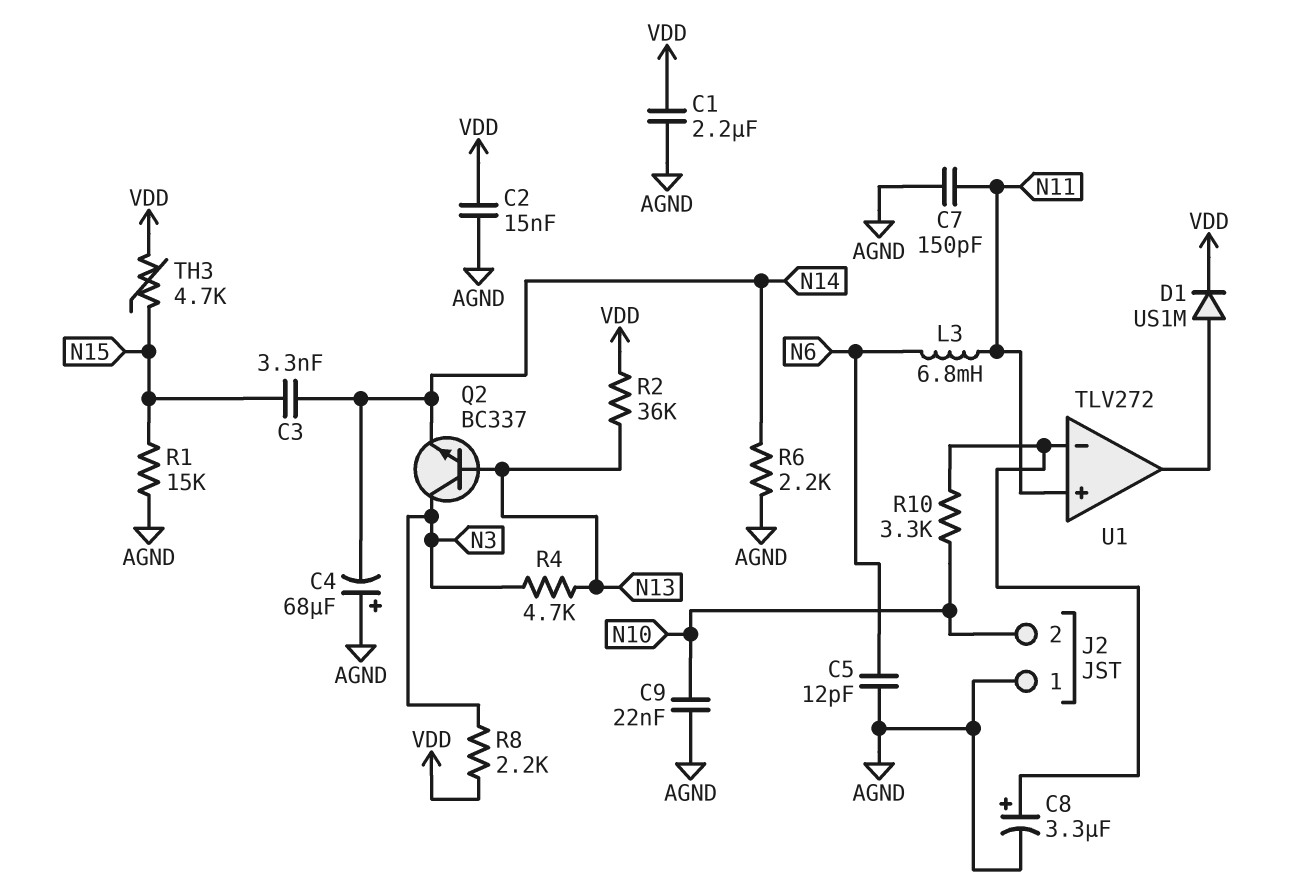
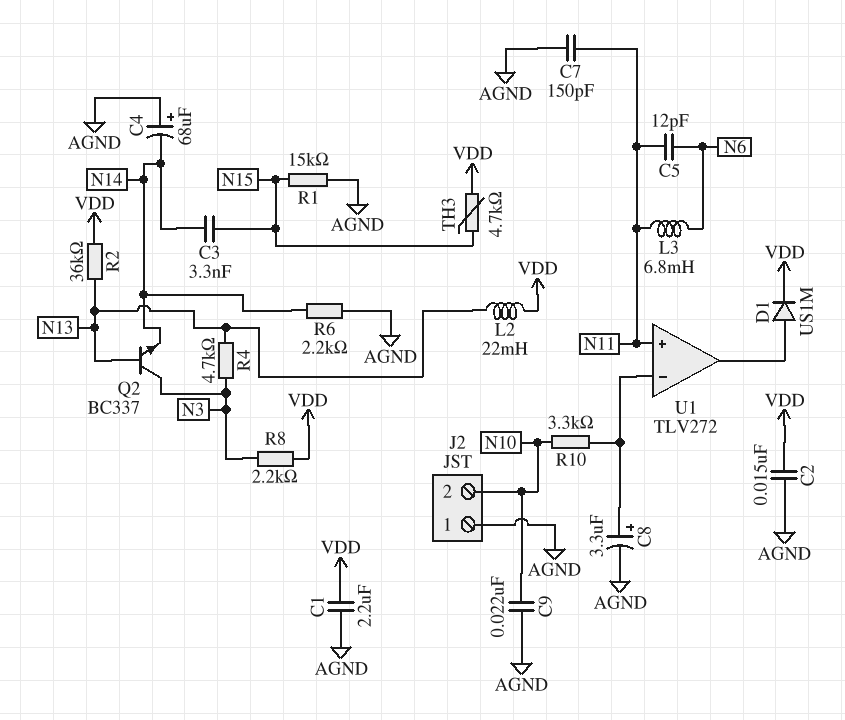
C5: 12pF (AGND, N6) -> 12pF (N6, N11)
L2: none -> 22mH (N13, VDD)

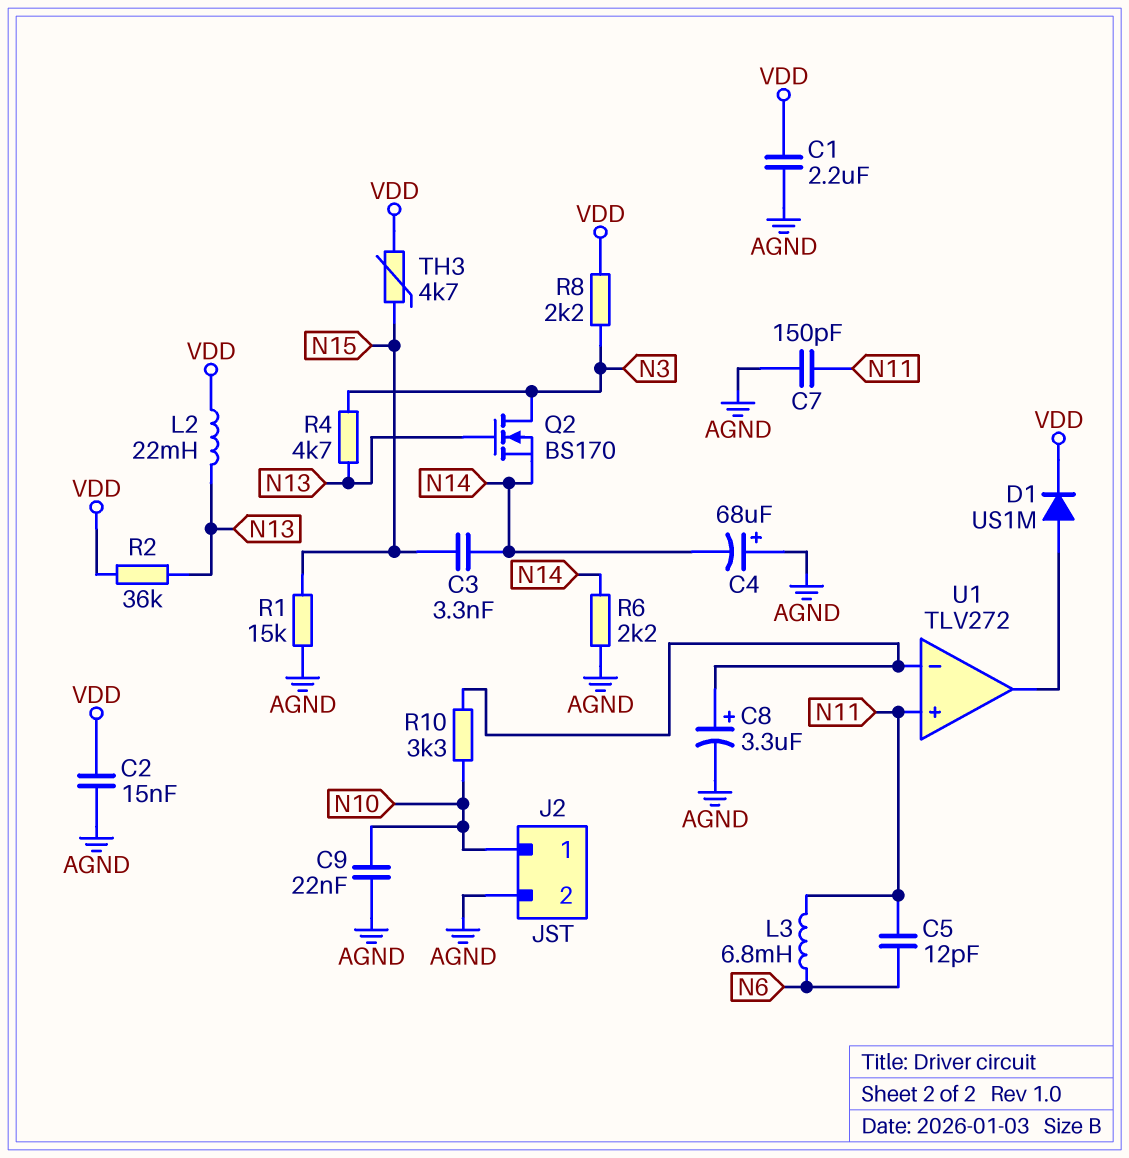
J2 pin 1: AGND -> N10
J2 pin 2: N10 -> AGND
Q2: NPN BC337 (B N13, C N3, E N14) -> NMOS BS170 (G N13, D N3, S N14)

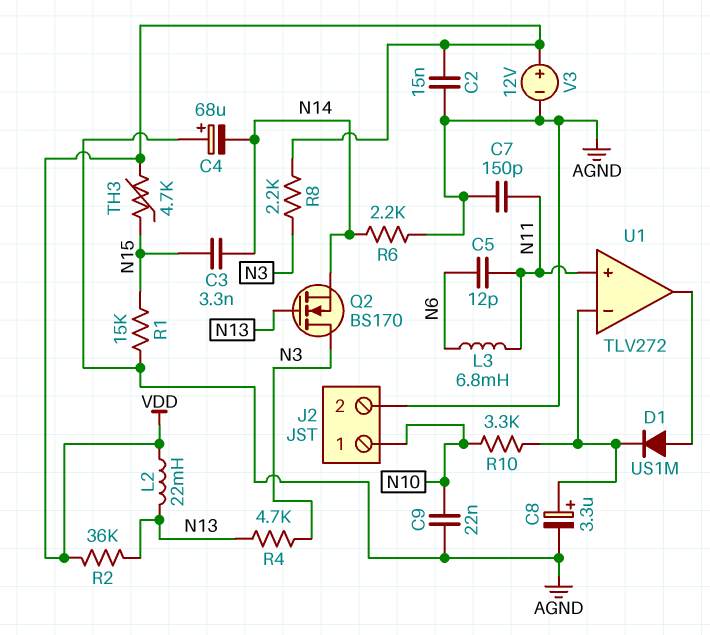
C1: 2.2uF (AGND, VDD) -> none
D1: diode US1M (A U1/out, K VDD) -> diode US1M (A U1/out, K U1/in-)
V3: none -> 12V (plus VDD, minus AGND)

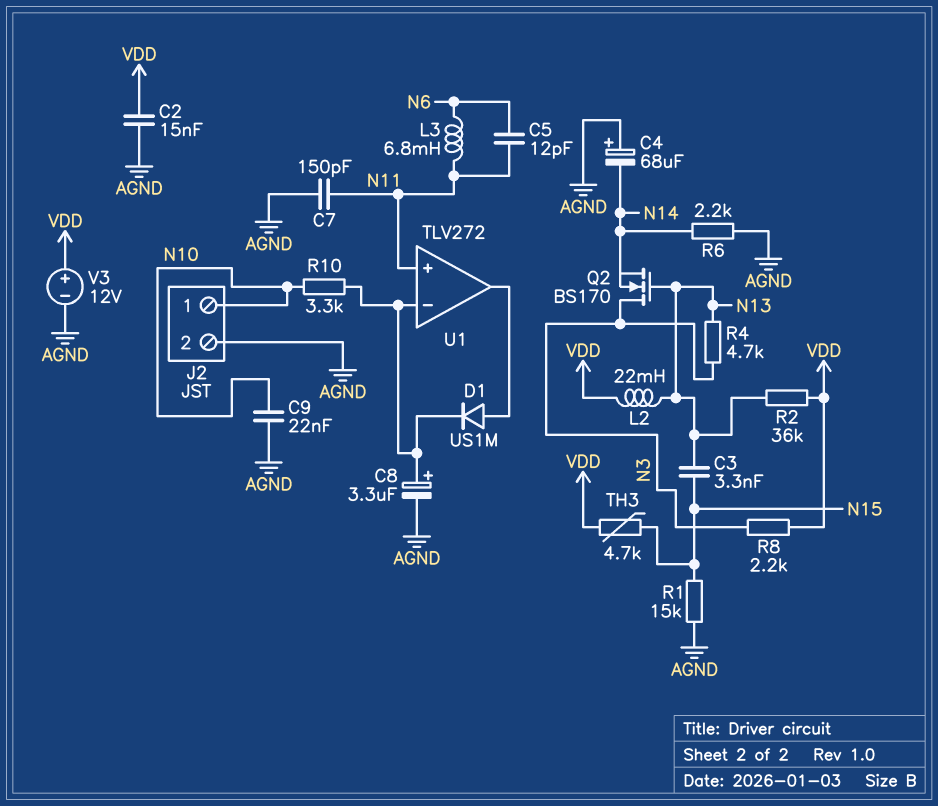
C3: 3.3nF (N14, N15) -> 3.3nF (N13, N15)

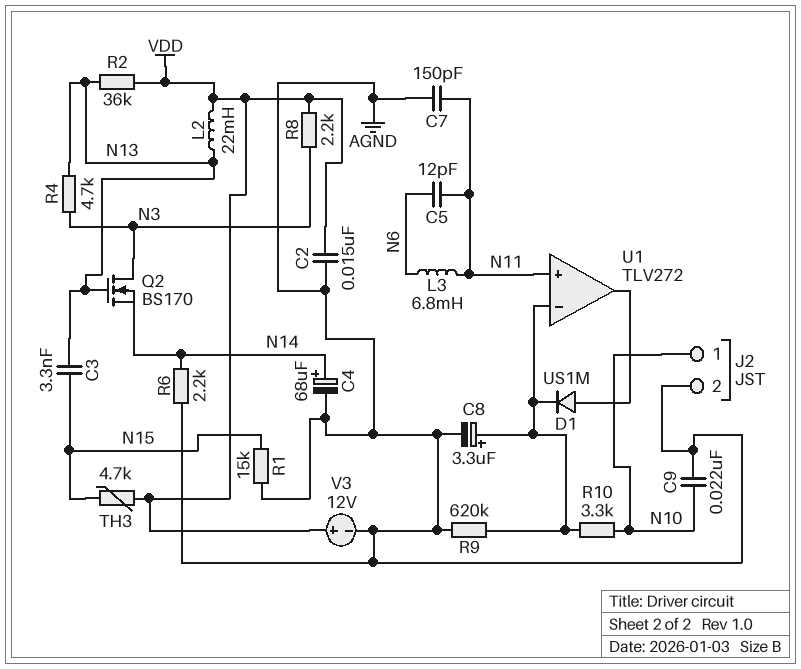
C4: 68uF (plus AGND, minus N14) -> 68uF (plus N14, minus AGND)
R9: none -> 620k (AGND, U1/in-)

